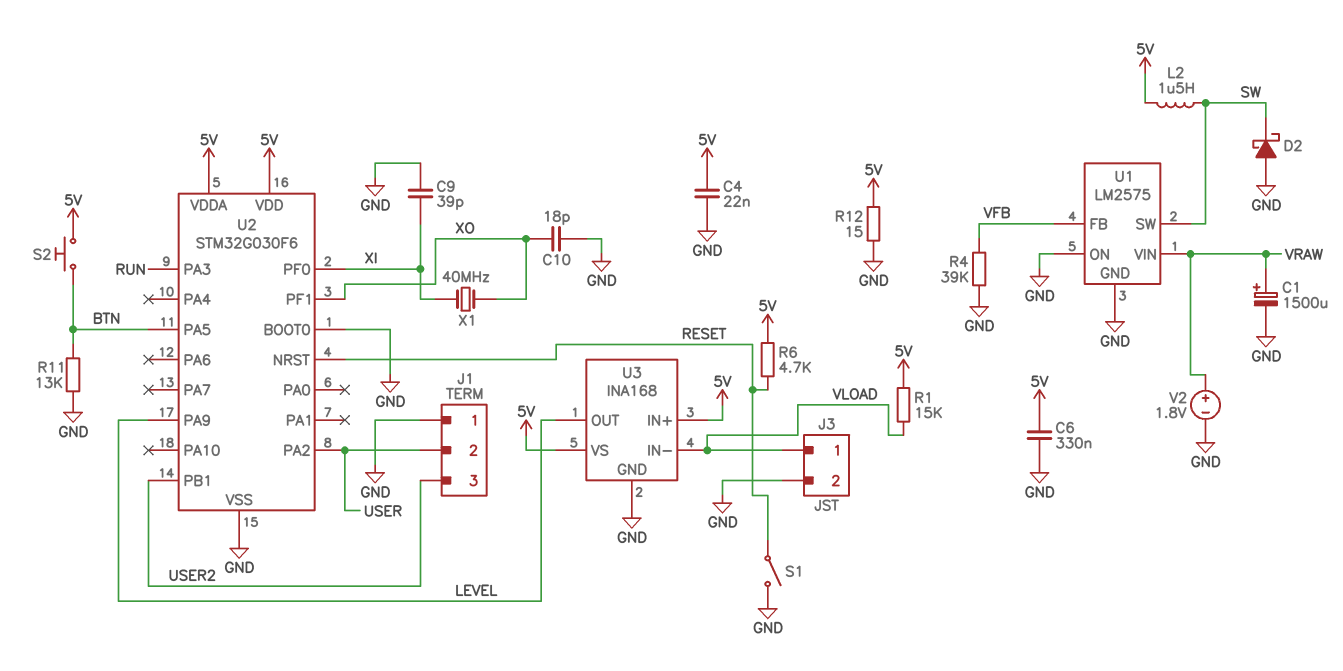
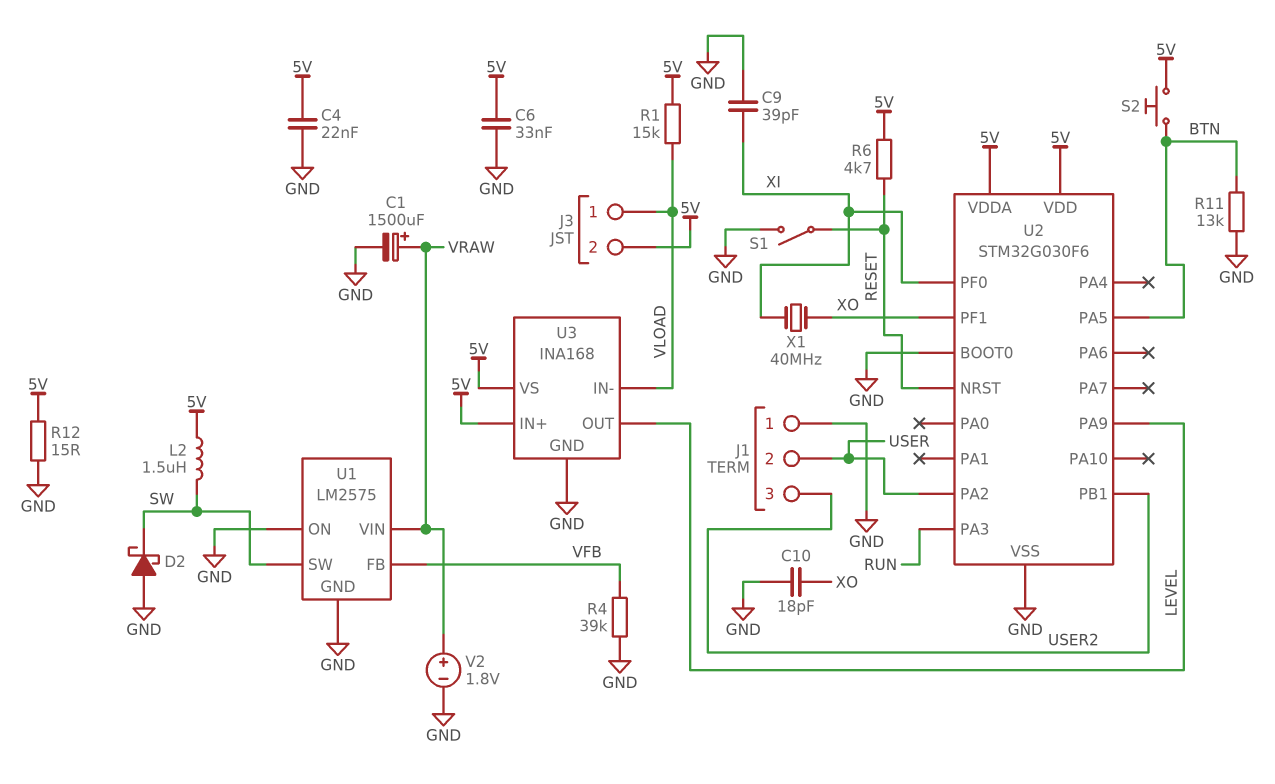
C6: 330nF (5V, GND) -> 33nF (5V, GND)
J3 pin 2: GND -> 5V

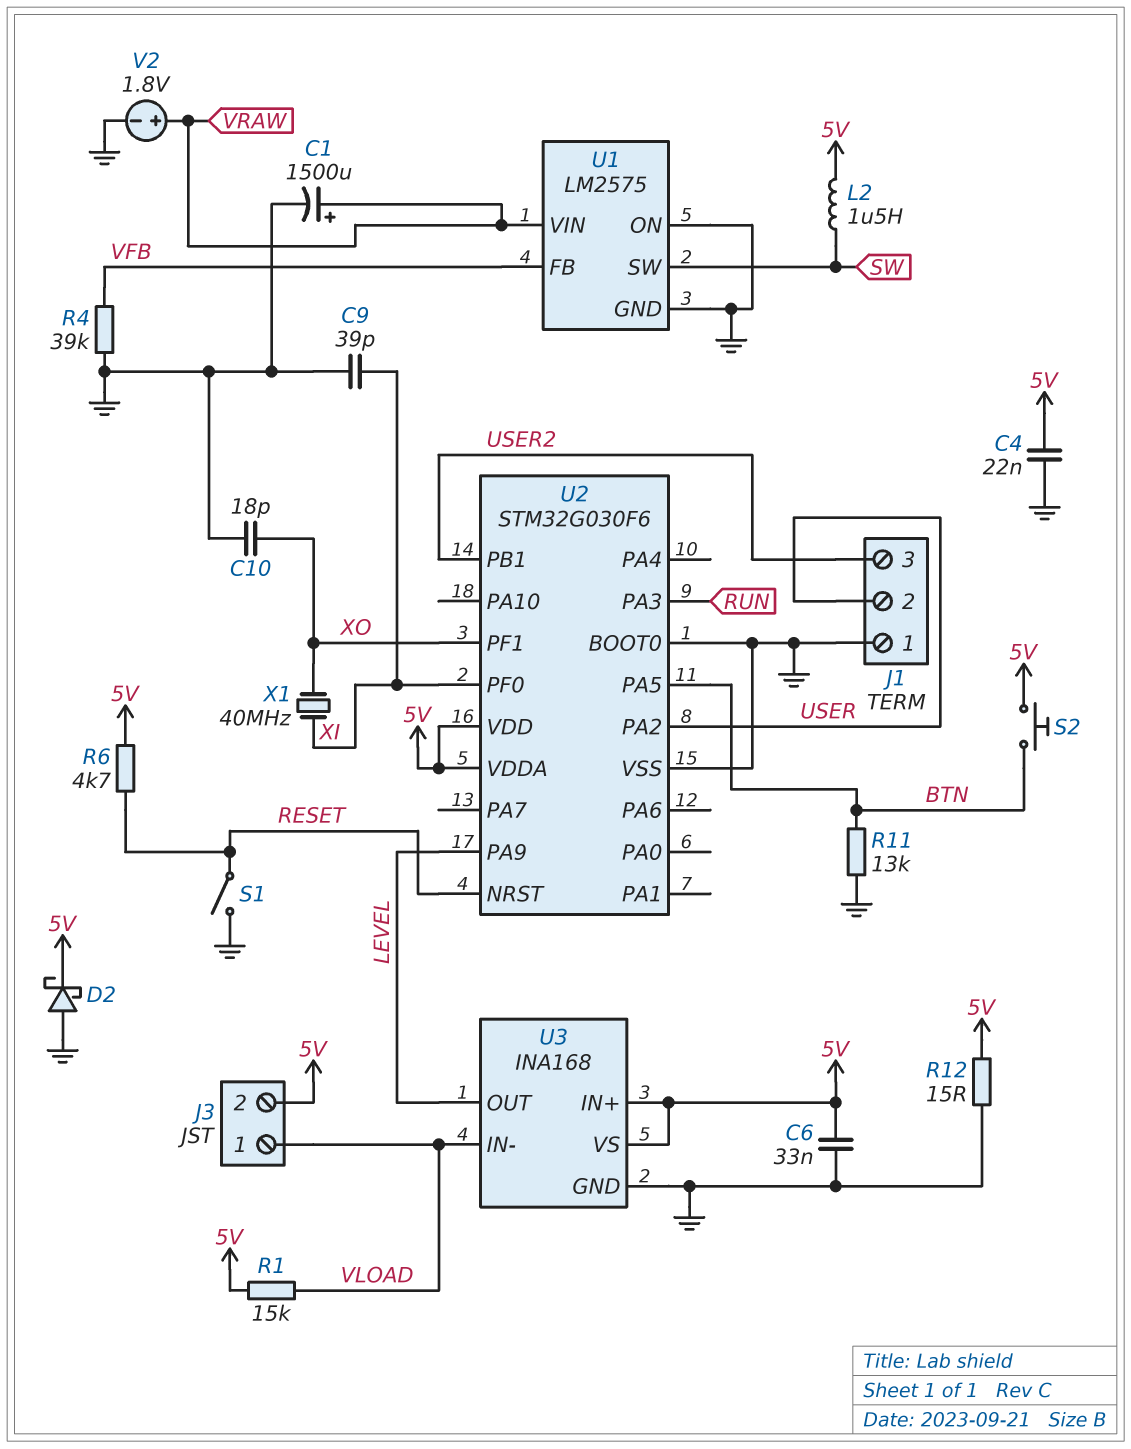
D2: schottky (A GND, K SW) -> schottky (A GND, K 5V)

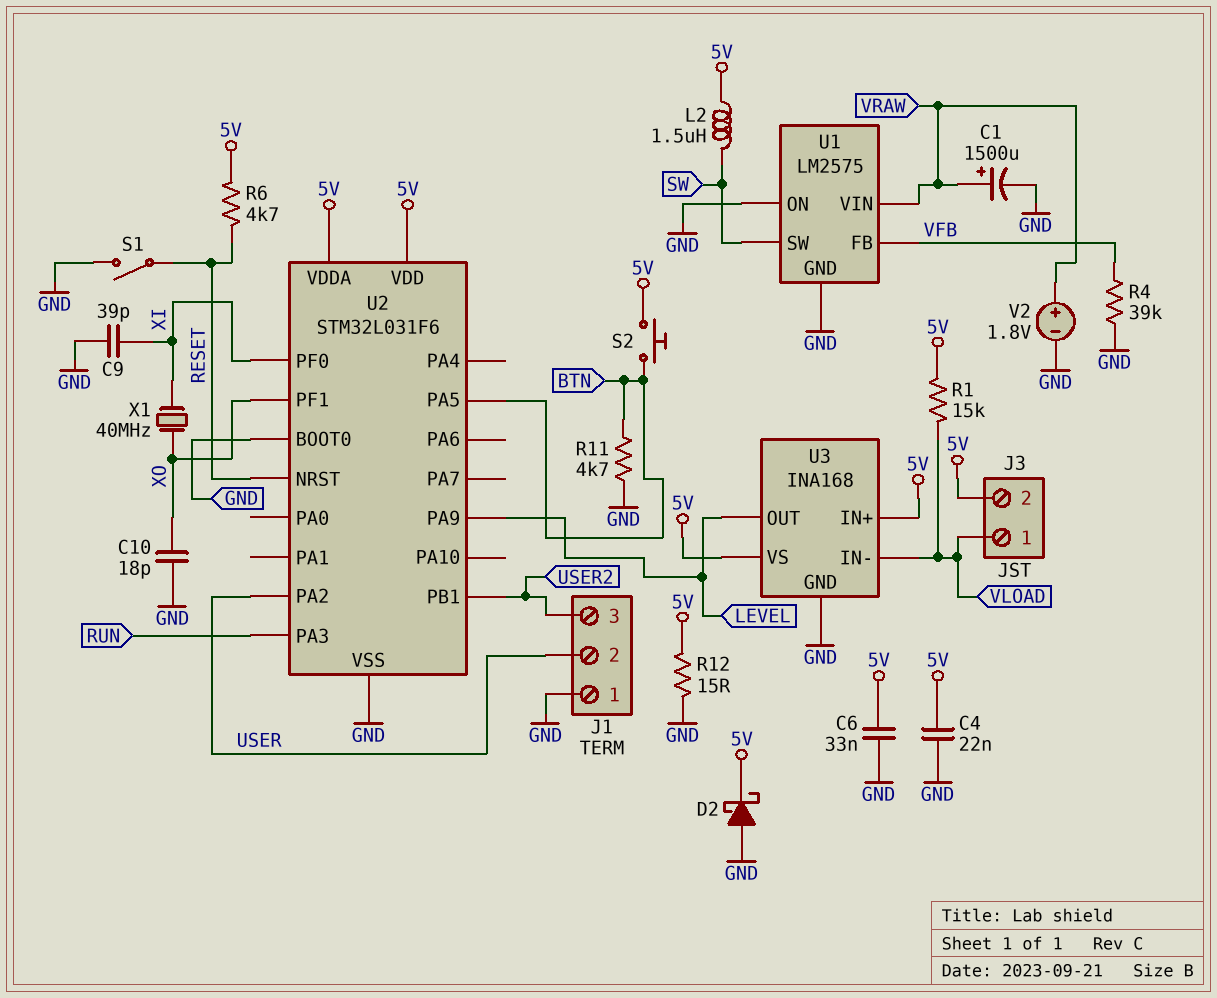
R11: 13k (BTN, GND) -> 4.7k (BTN, GND)
U2: STM32G030F6 -> STM32L031F6

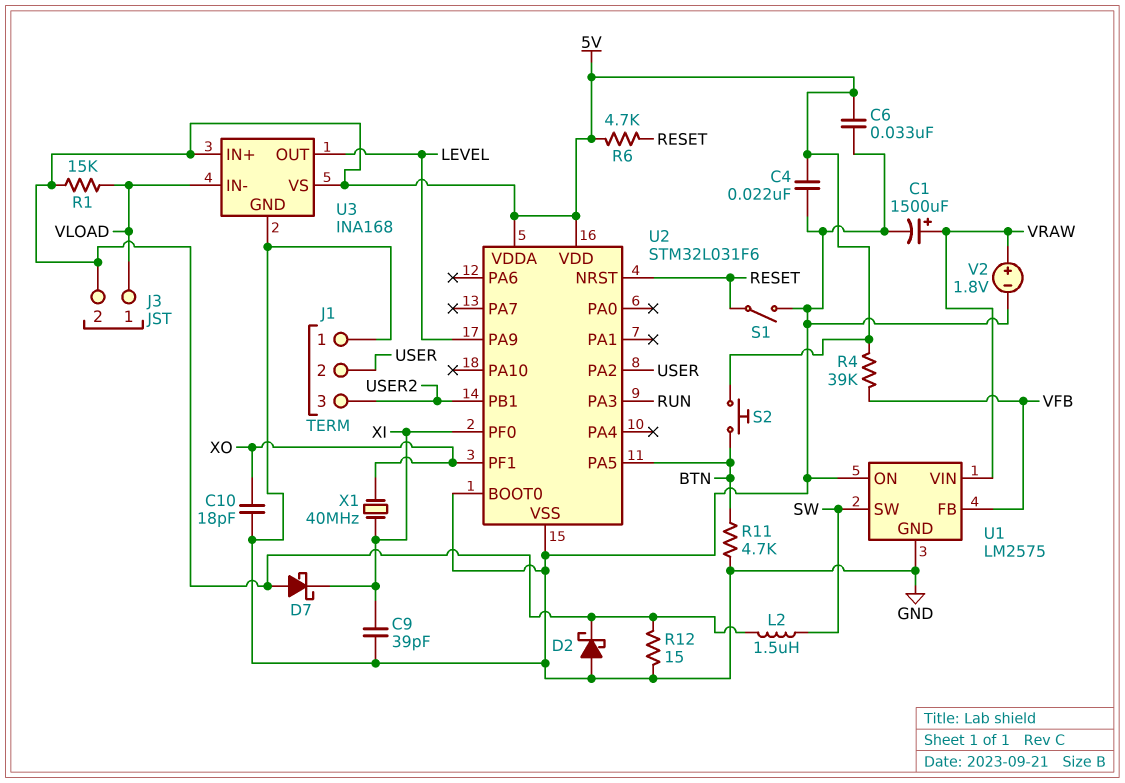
D7: none -> schottky (A 5V, K XI)
R4: 39k (GND, VFB) -> 39k (5V, VFB)

